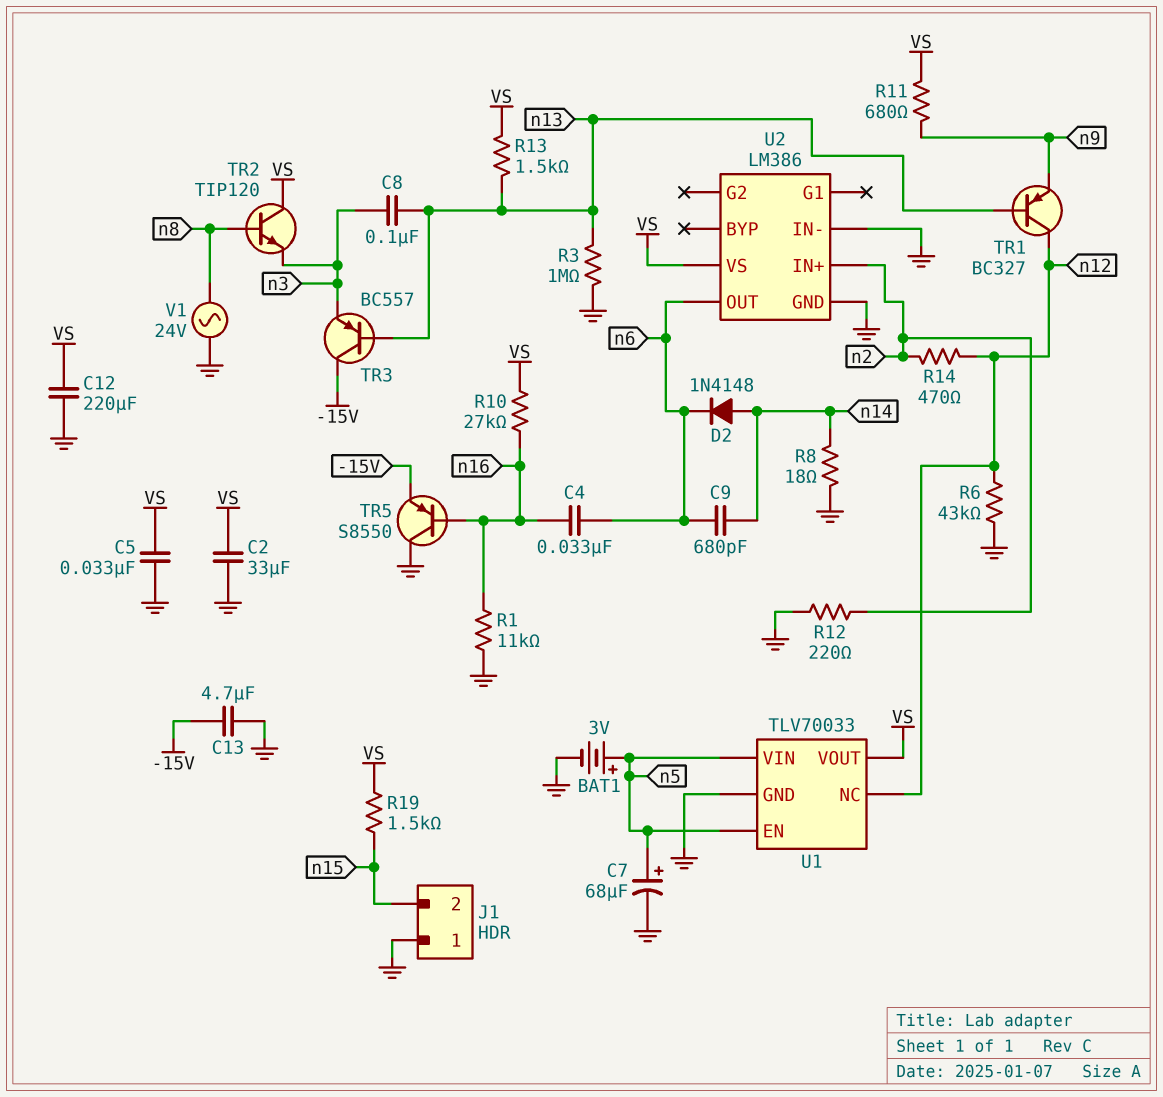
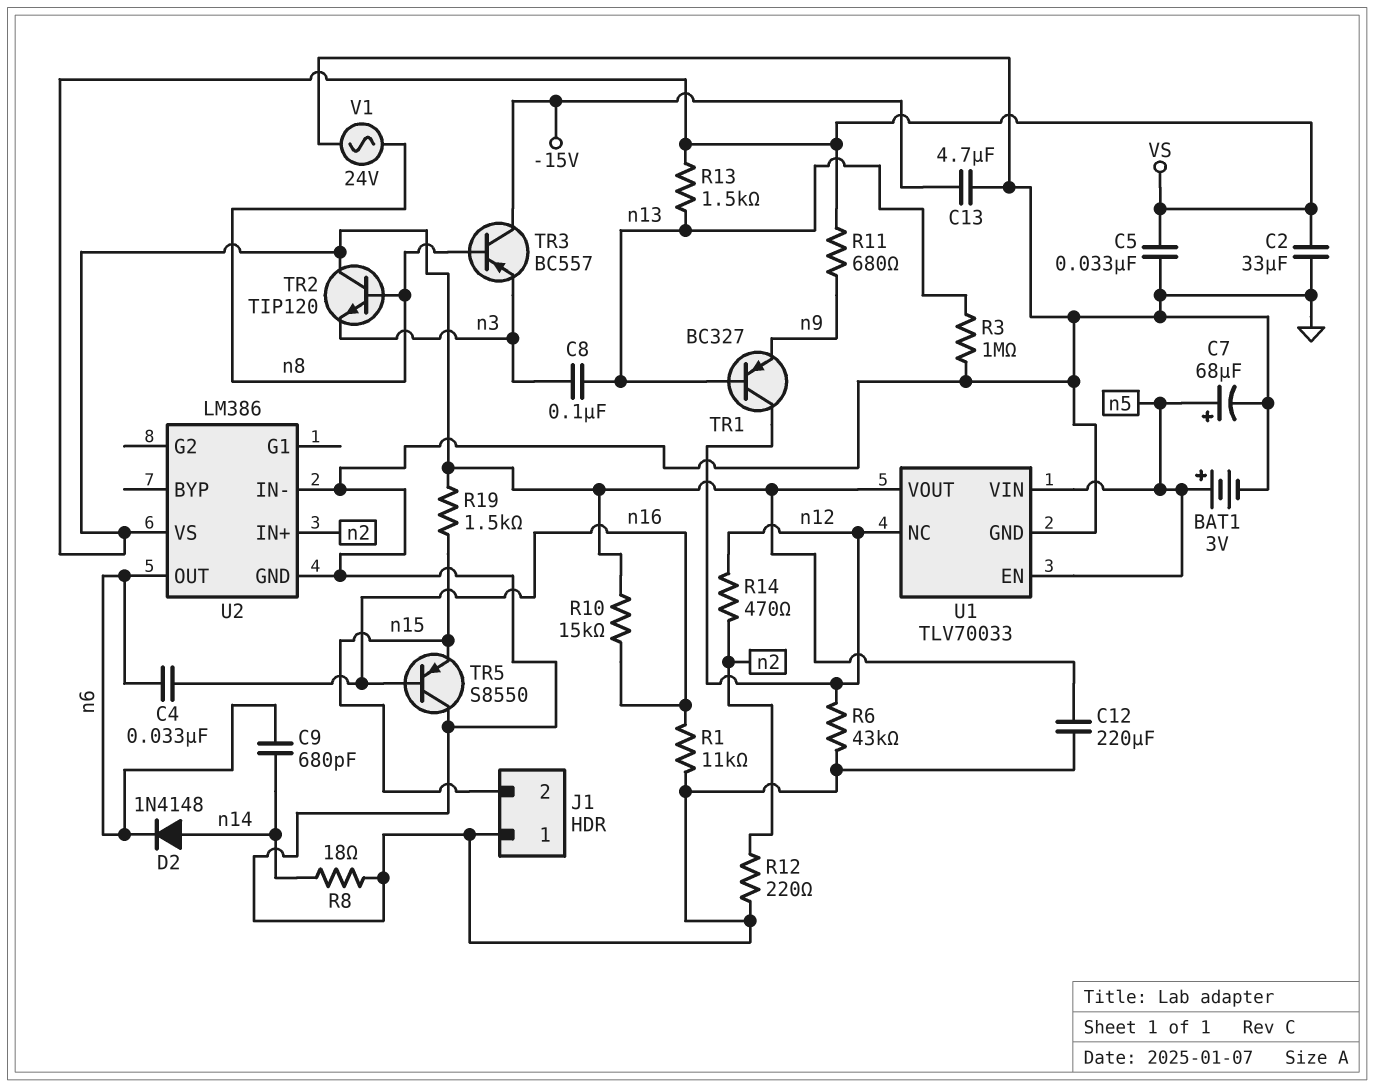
R10: 27k (VS, n16) -> 15k (VS, n16)
TR3: PNP BC557 (B n13, C -15V, E n3) -> PNP BC557 (B n8, C -15V, E n3)
TR5: PNP S8550 (B n16, C GND, E -15V) -> PNP S8550 (B n16, C GND, E n15)

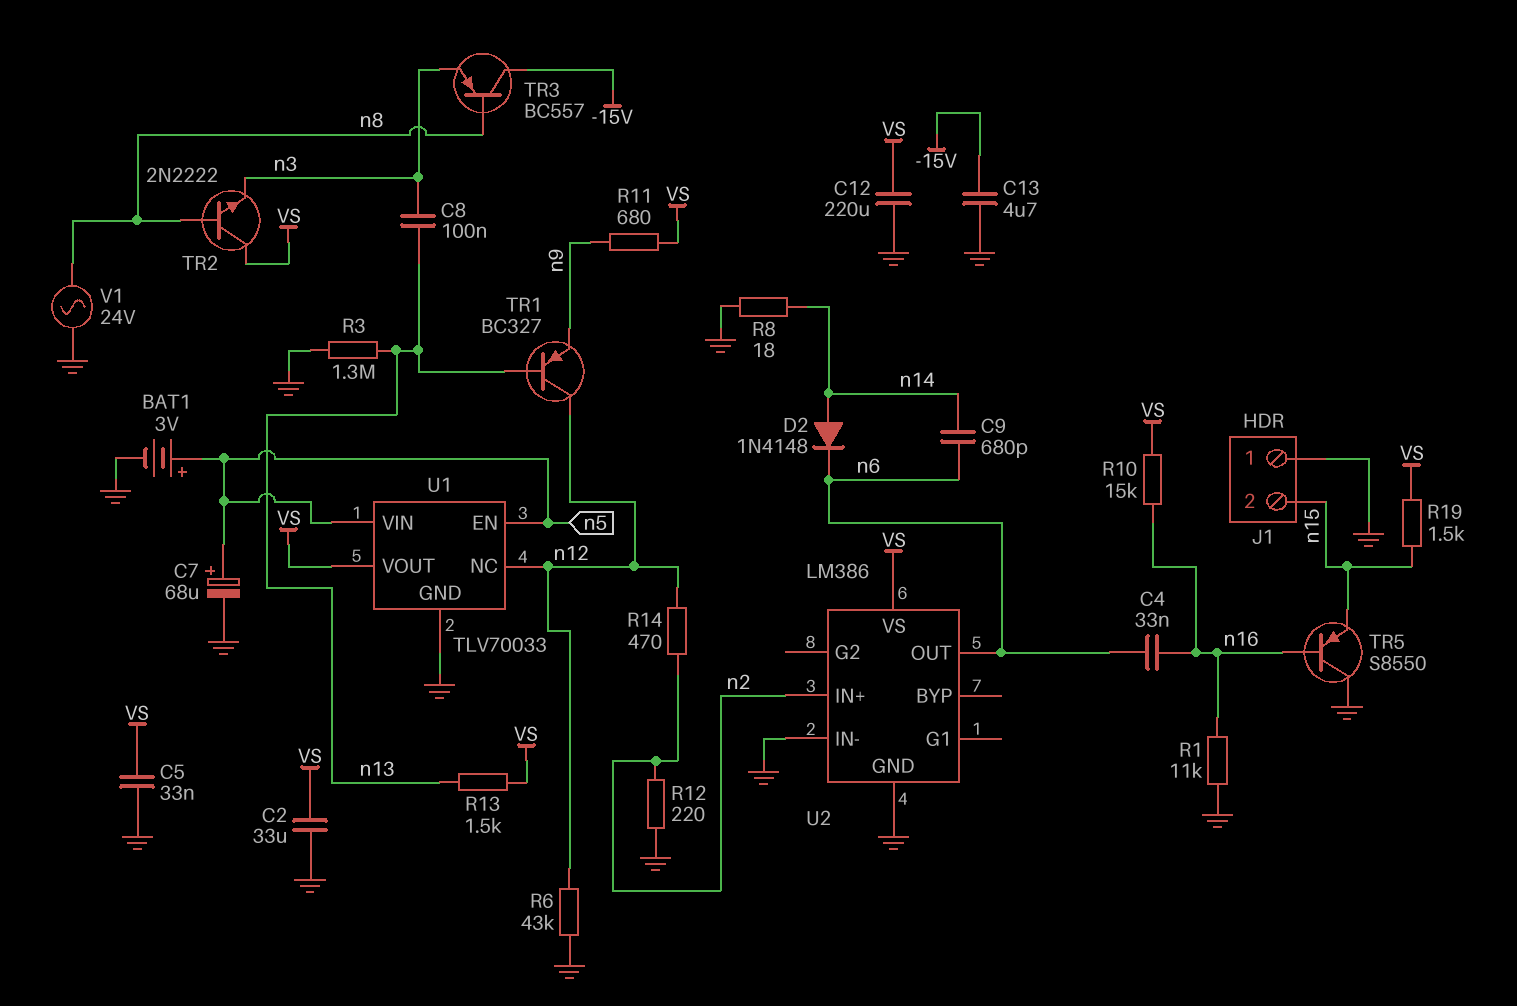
R3: 1M (GND, n13) -> 1.3M (GND, n13)
TR2: NPN TIP120 (B n8, C VS, E n3) -> NPN 2N2222 (B n8, C VS, E n3)

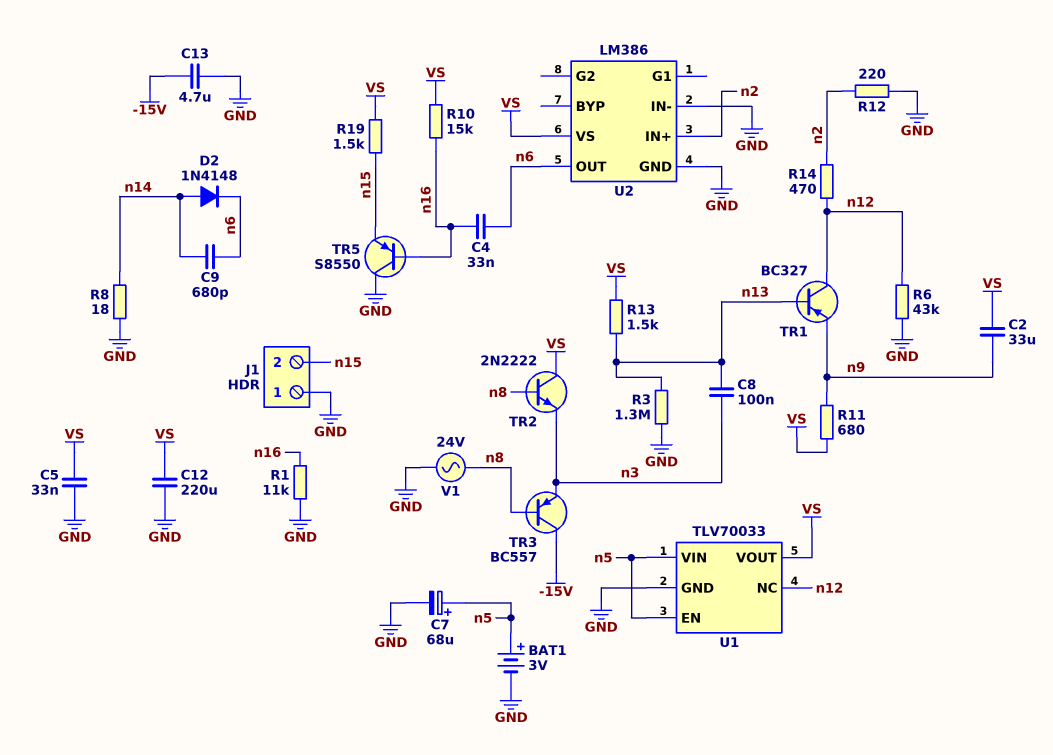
C2: 33uF (GND, VS) -> 33uF (VS, n9)

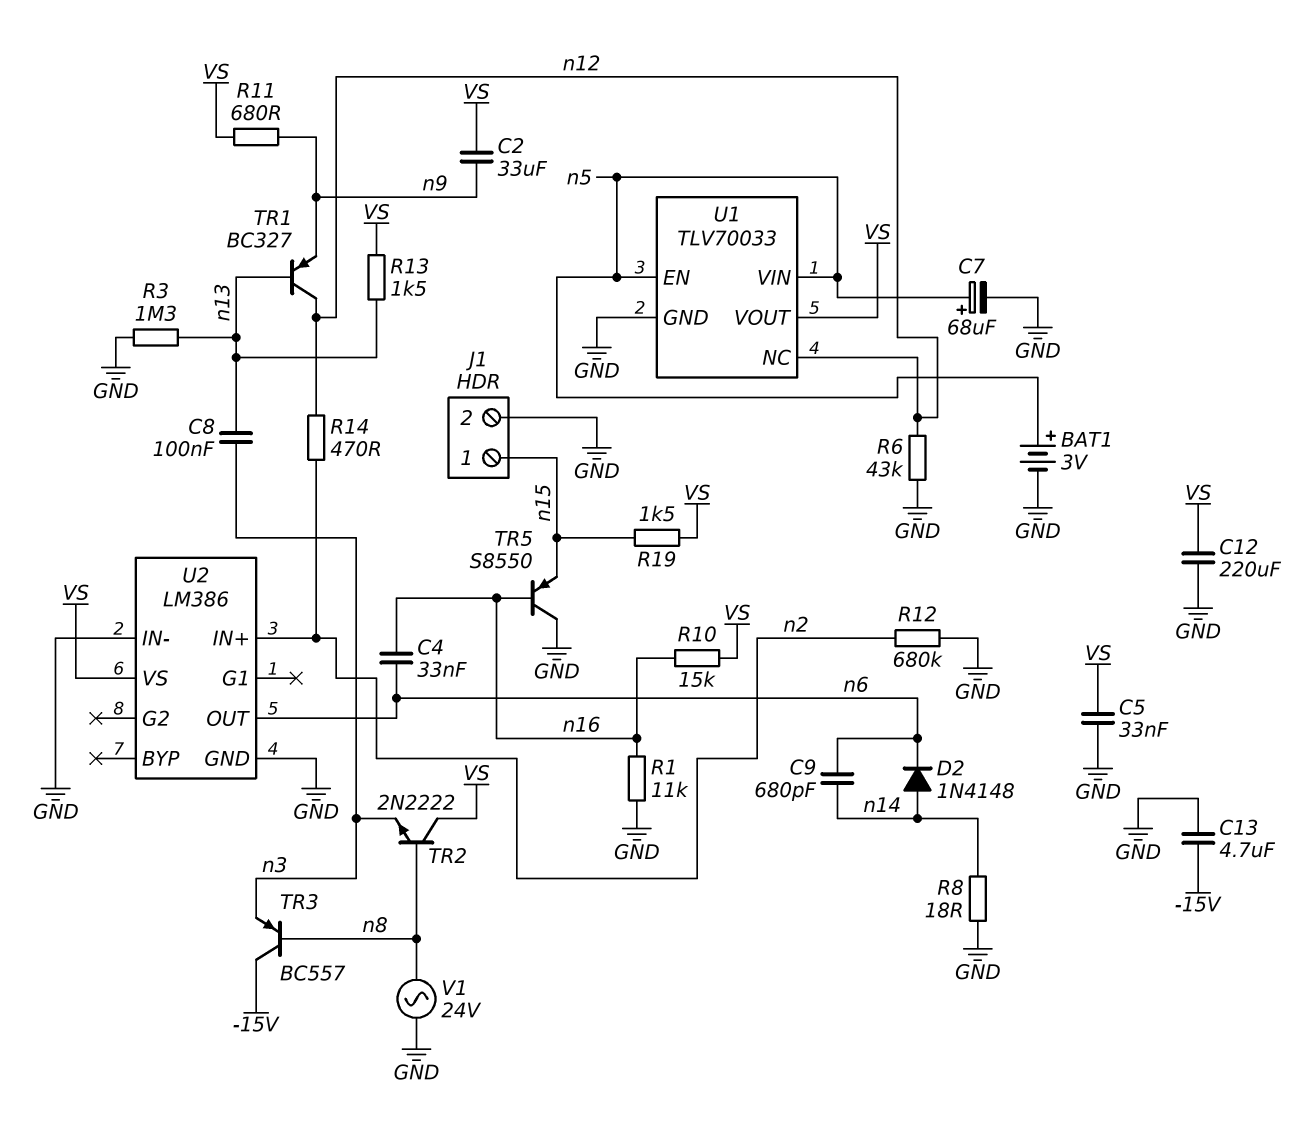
J1 pin 1: GND -> n15
J1 pin 2: n15 -> GND
R12: 220 (GND, n2) -> 680k (GND, n2)

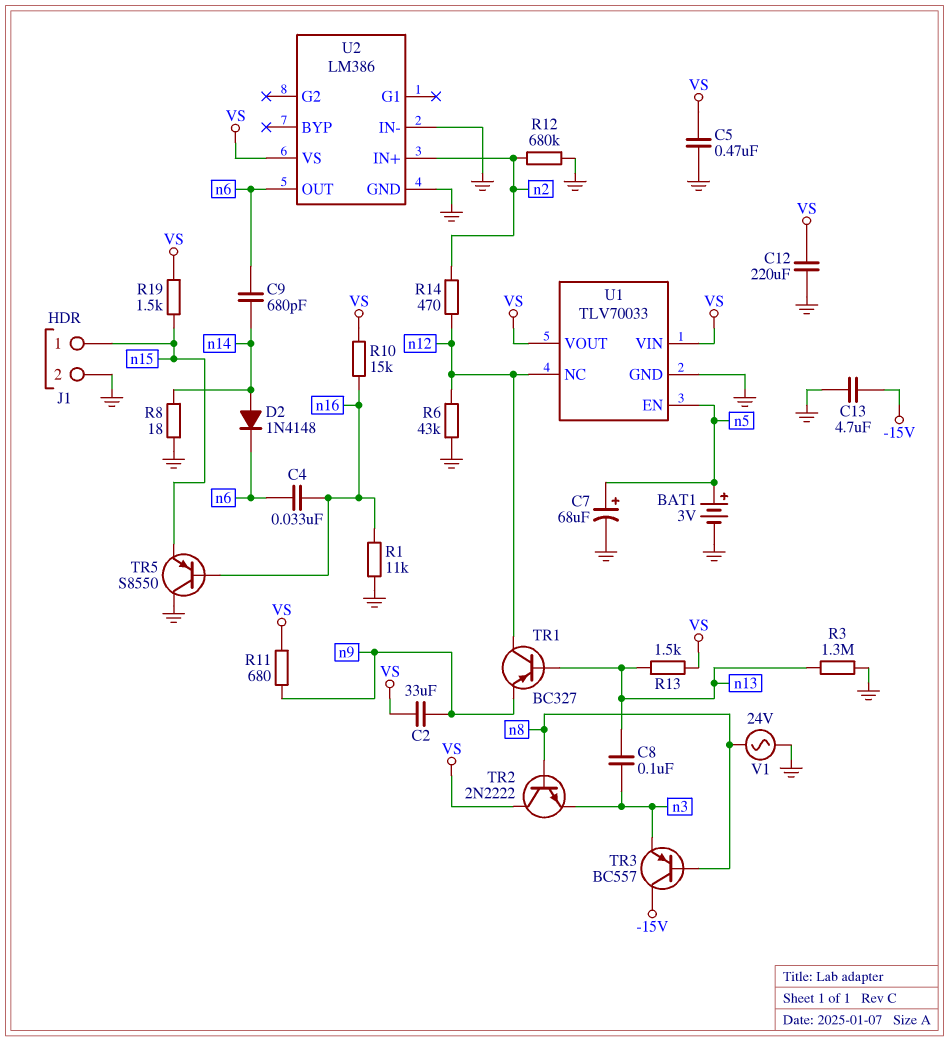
C5: 33nF (GND, VS) -> 470nF (GND, VS)
U1 pin VIN: n5 -> VS

